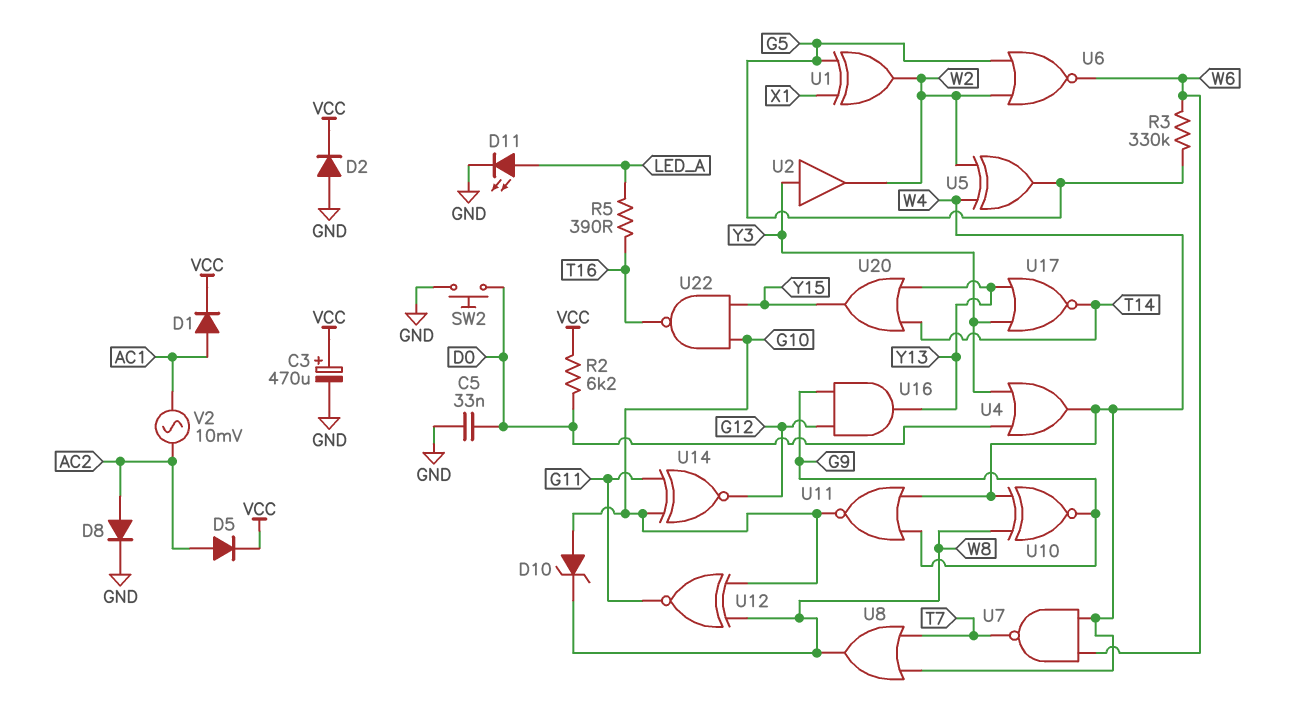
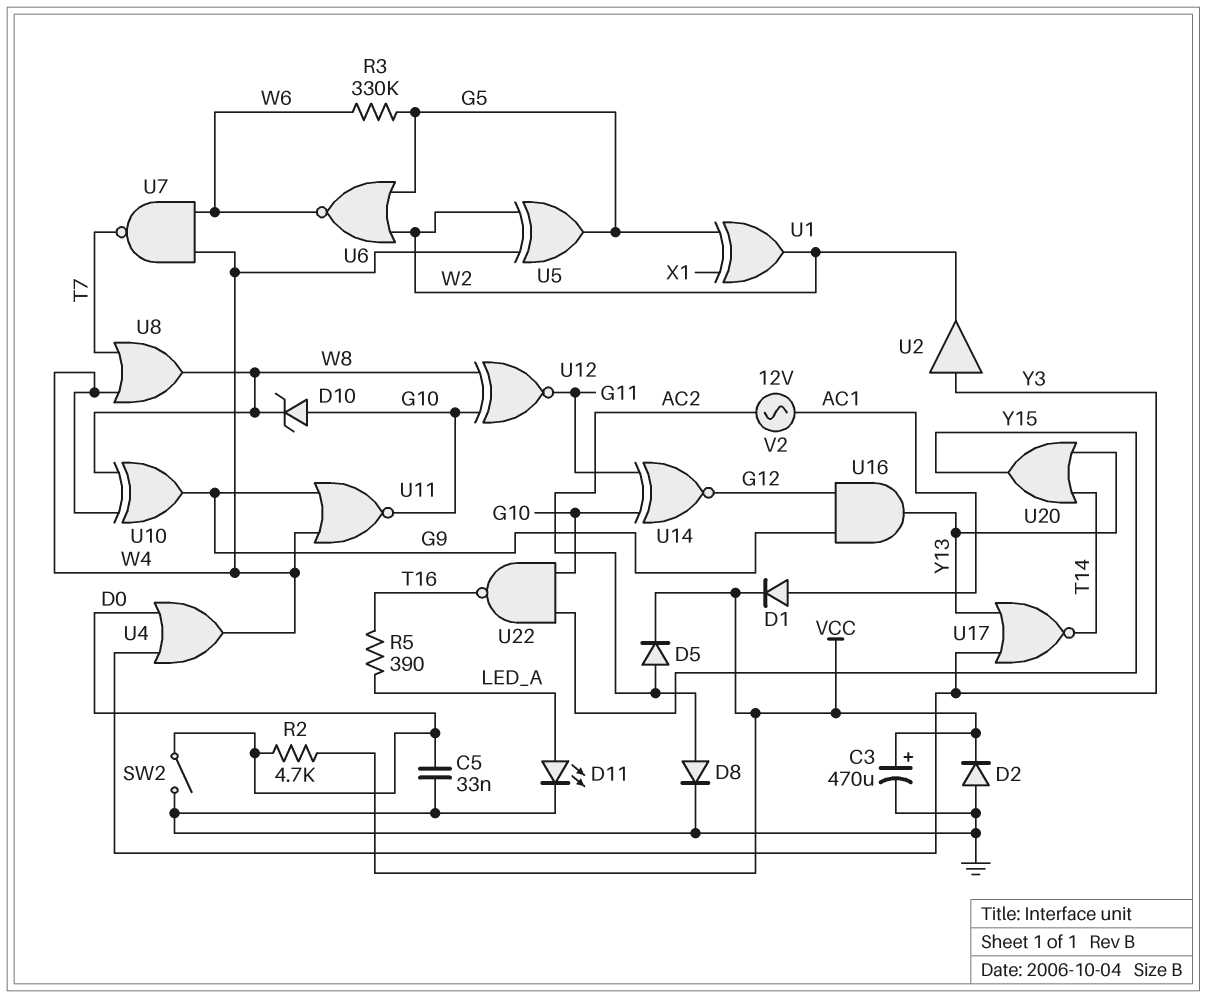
R2: 6.2k (D0, VCC) -> 4.7k (D0, VCC)
SW2: button (D0, GND) -> switch (D0, GND)
U10: XNOR (in W4, in W8, out G9) -> XOR (in W4, in W8, out G9)
V2: AC 10mV (AC1, AC2) -> AC 12V (AC1, AC2)

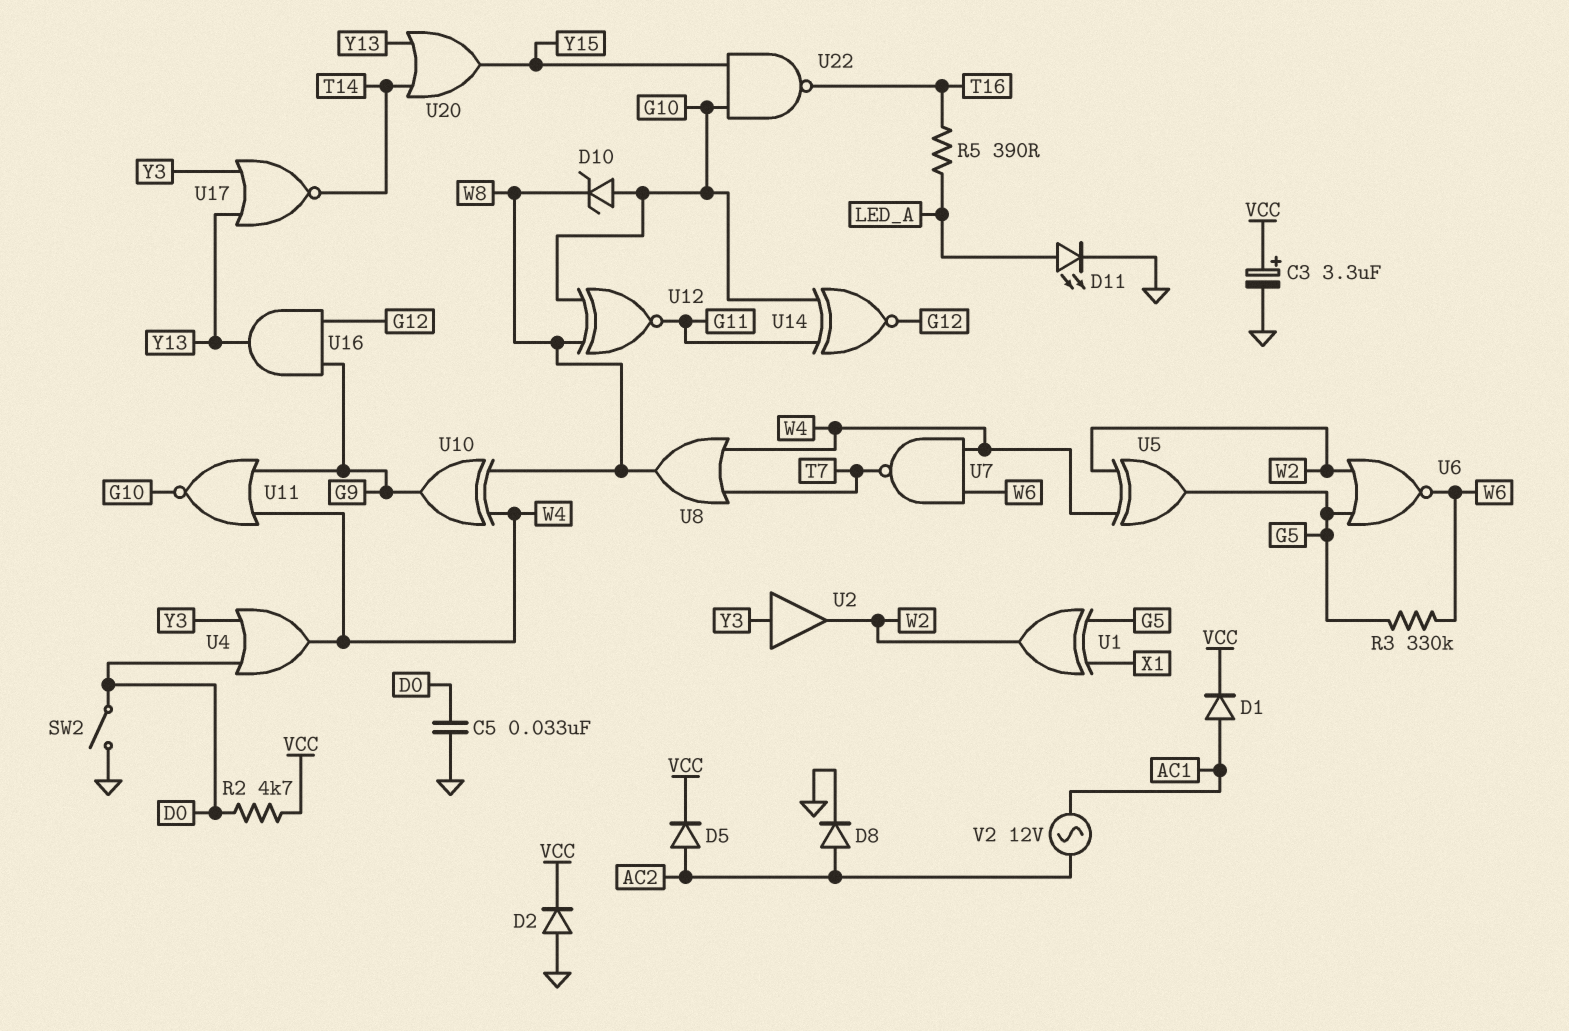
C3: 470uF (plus VCC, minus GND) -> 3.3uF (plus VCC, minus GND)

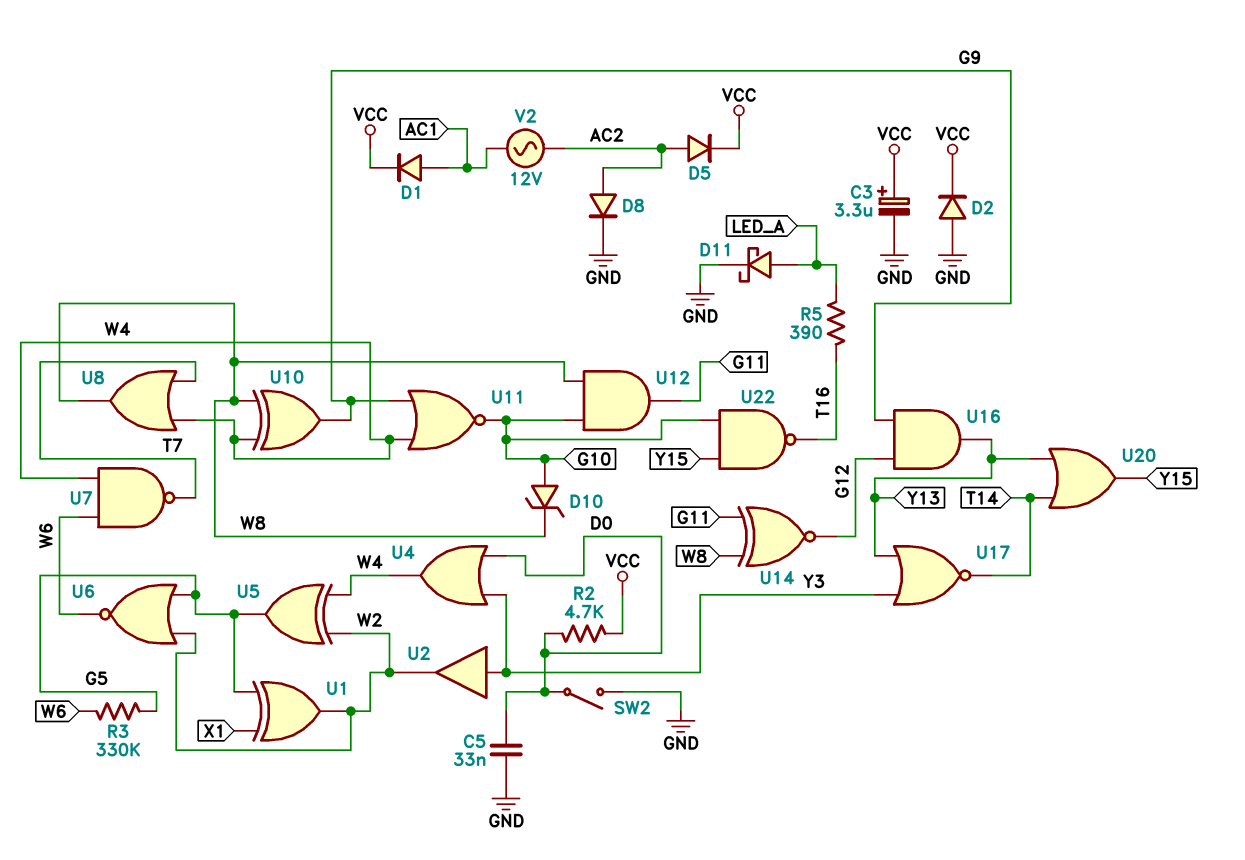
D11: LED (A LED_A, K GND) -> schottky (A LED_A, K GND)
U12: XNOR (in G10, in W8, out G11) -> AND (in G10, in W8, out G11)
U14: XNOR (in G10, in G11, out G12) -> XNOR (in G11, in W8, out G12)

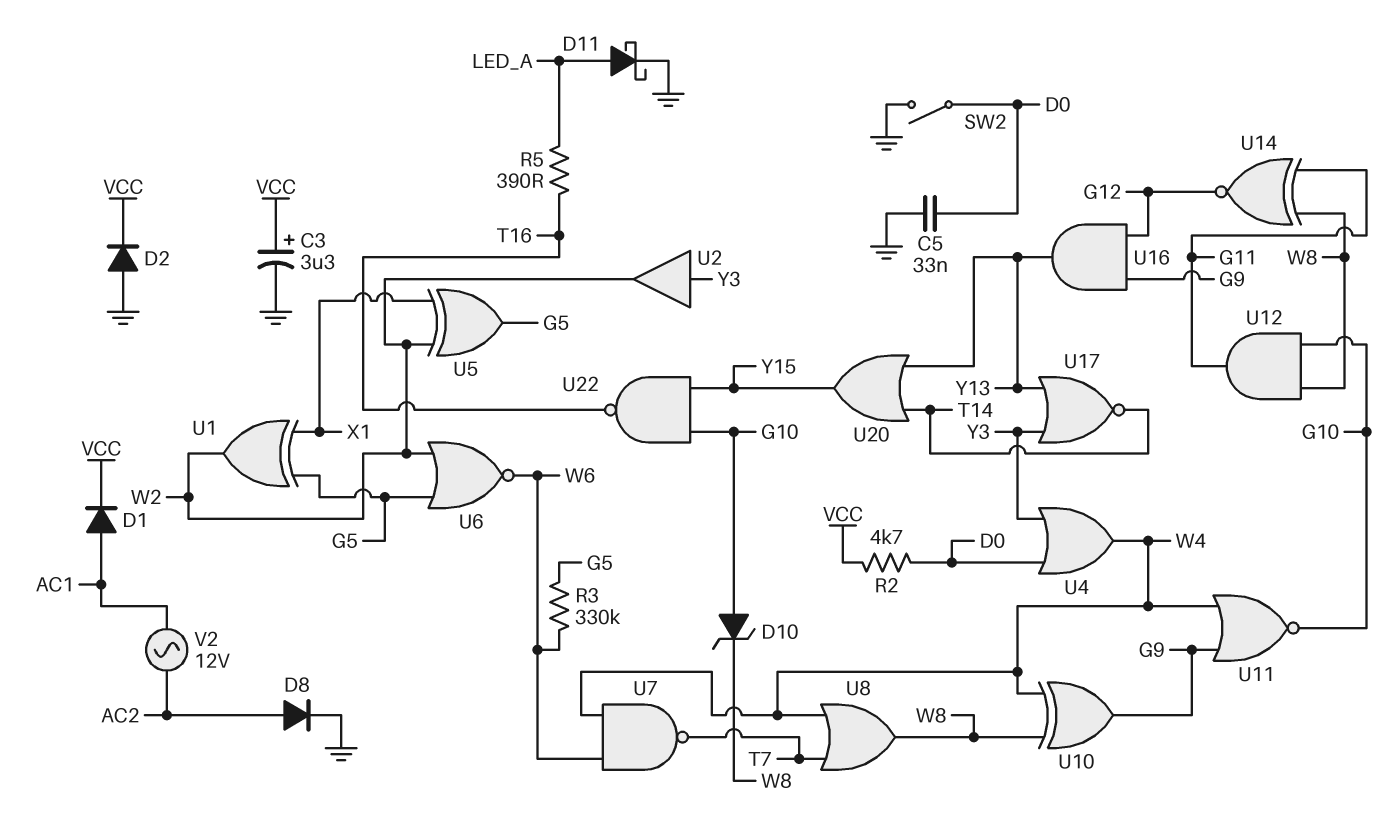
D5: diode (A AC2, K VCC) -> none
U5: XOR (in W2, in W4, out G5) -> XOR (in W2, in X1, out G5)

